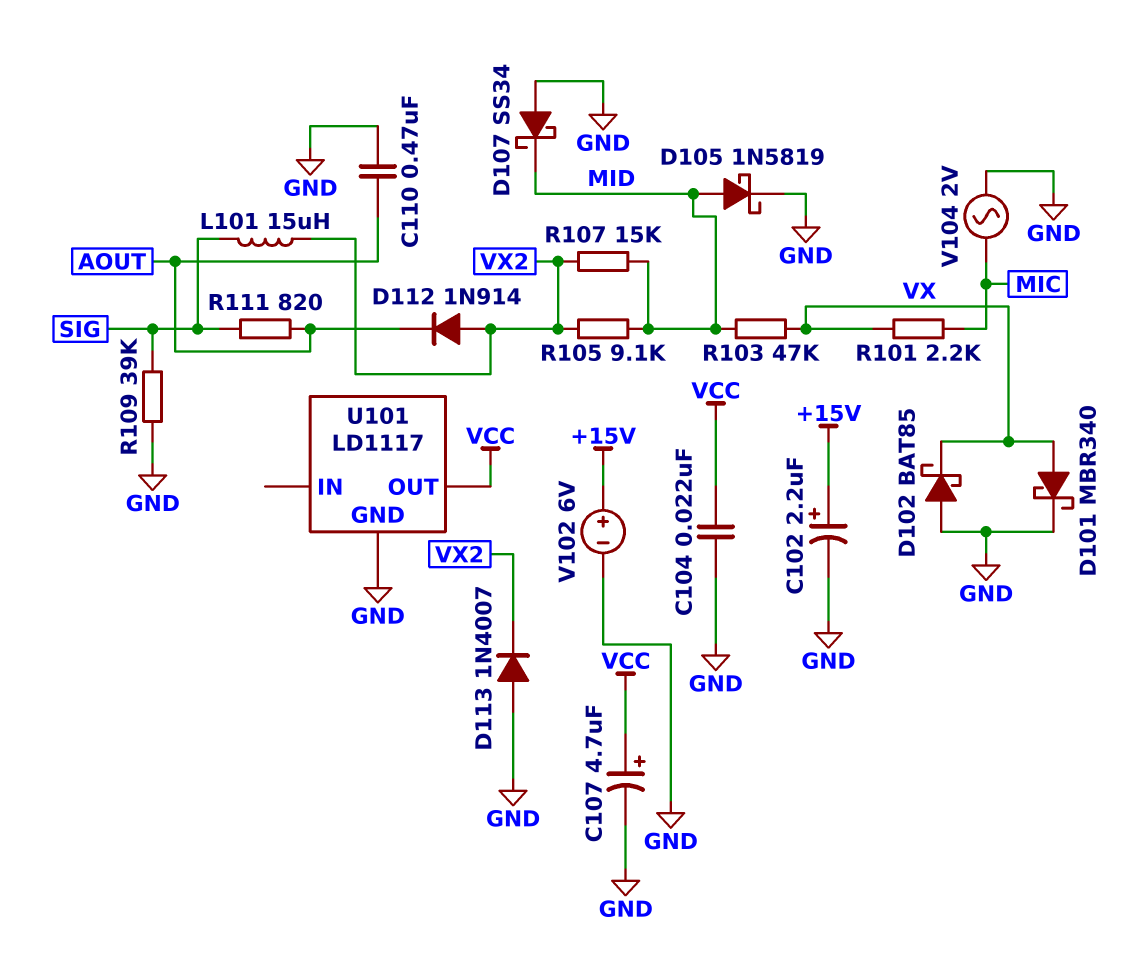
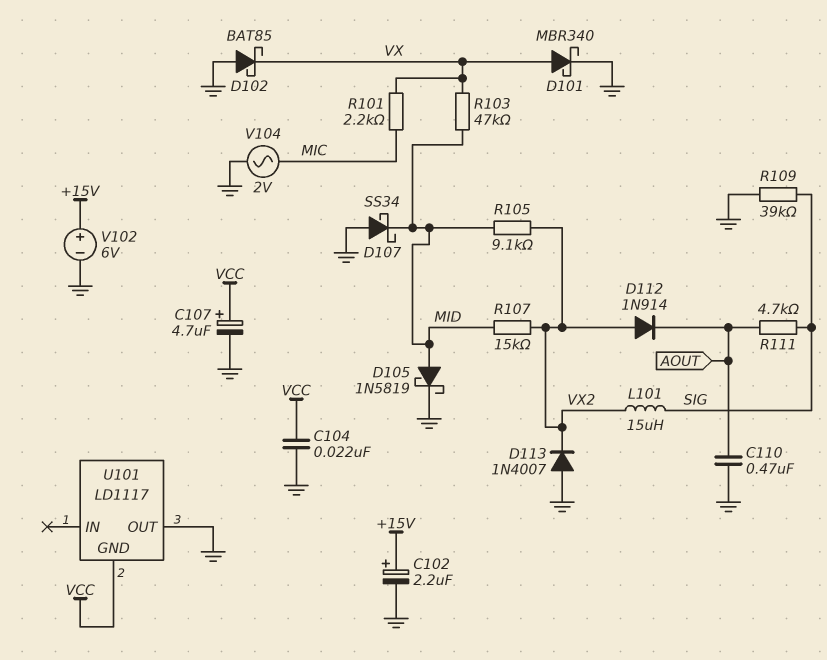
R111: 820 (AOUT, SIG) -> 4.7k (AOUT, SIG)
U101 pin GND: GND -> VCC
U101 pin OUT: VCC -> GND

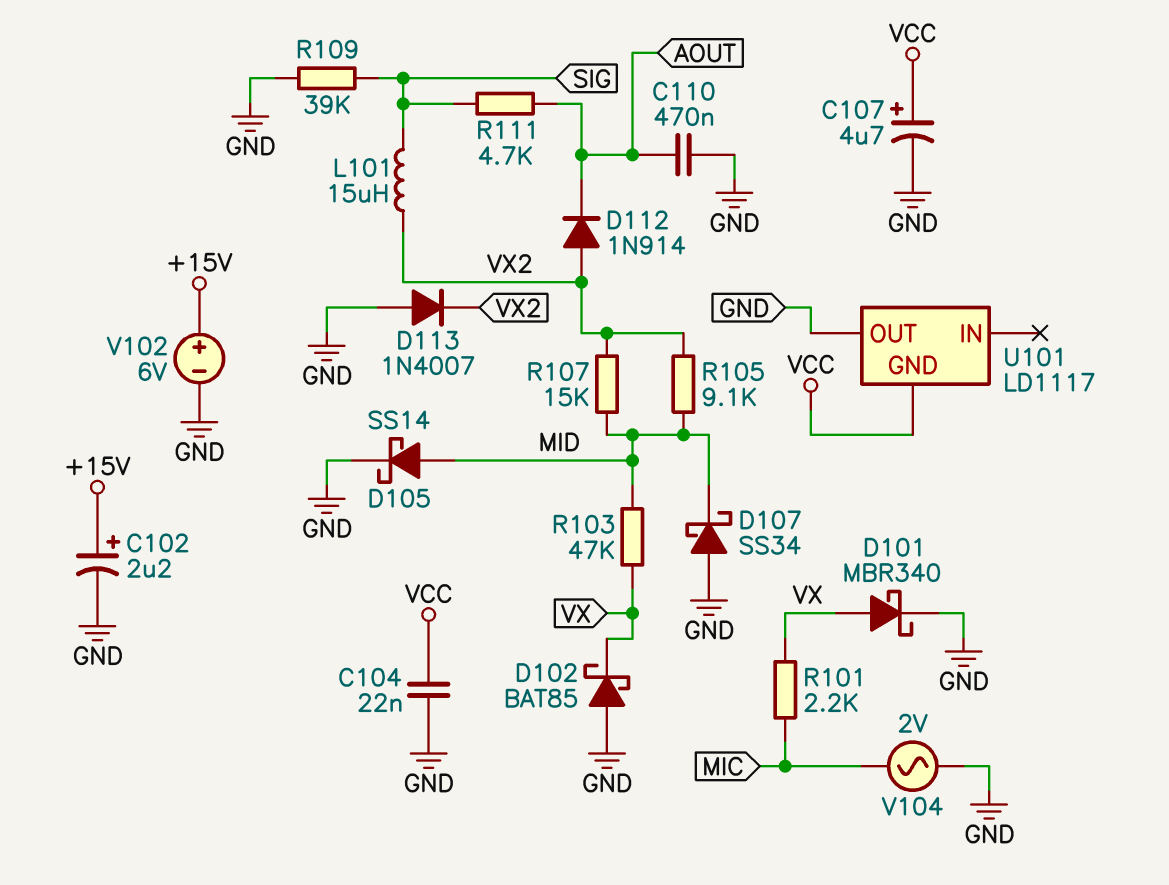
D105: schottky 1N5819 (A MID, K GND) -> schottky SS14 (A MID, K GND)

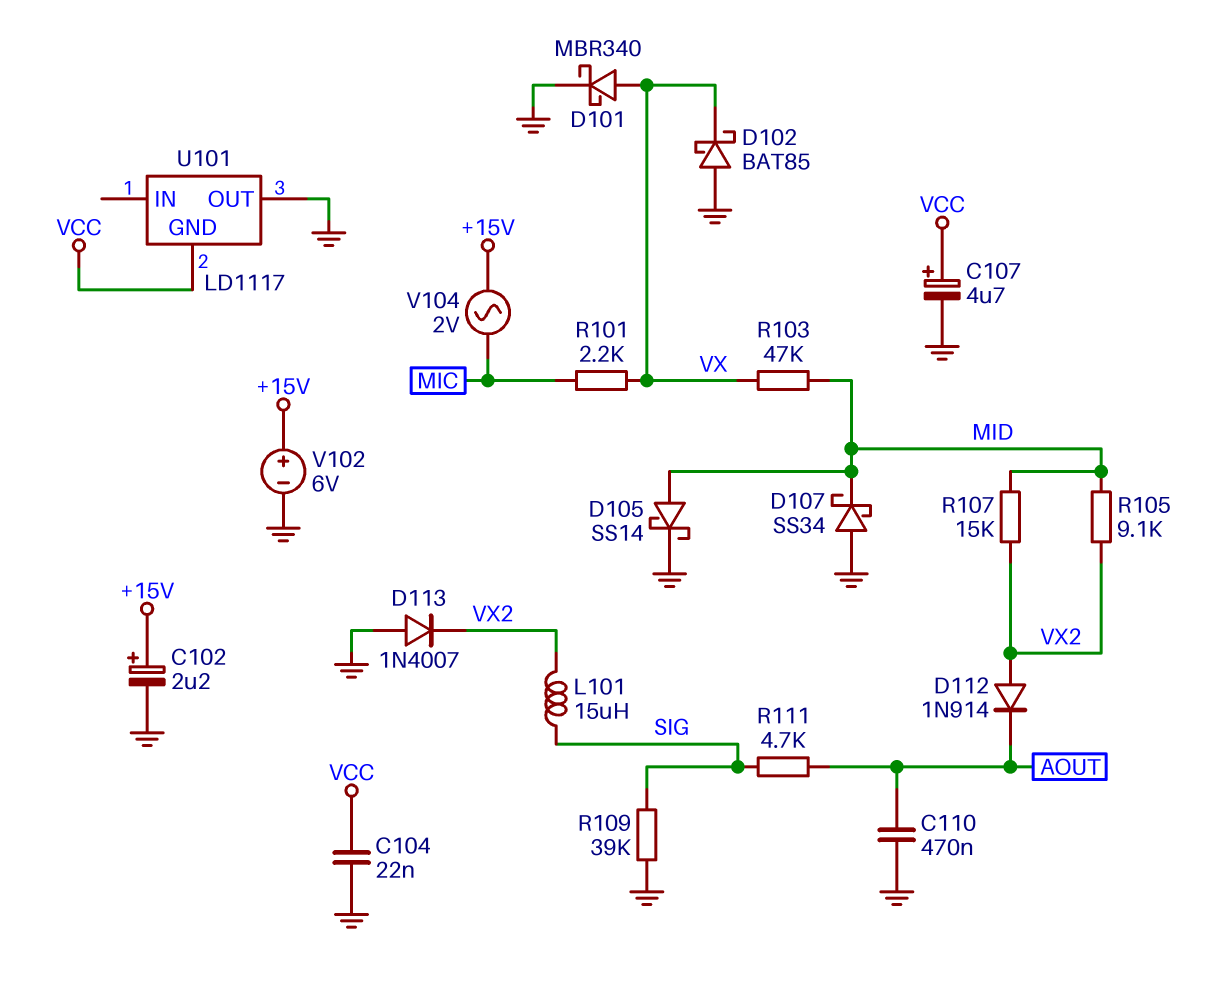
V104: AC 2V (GND, MIC) -> AC 2V (+15V, MIC)

